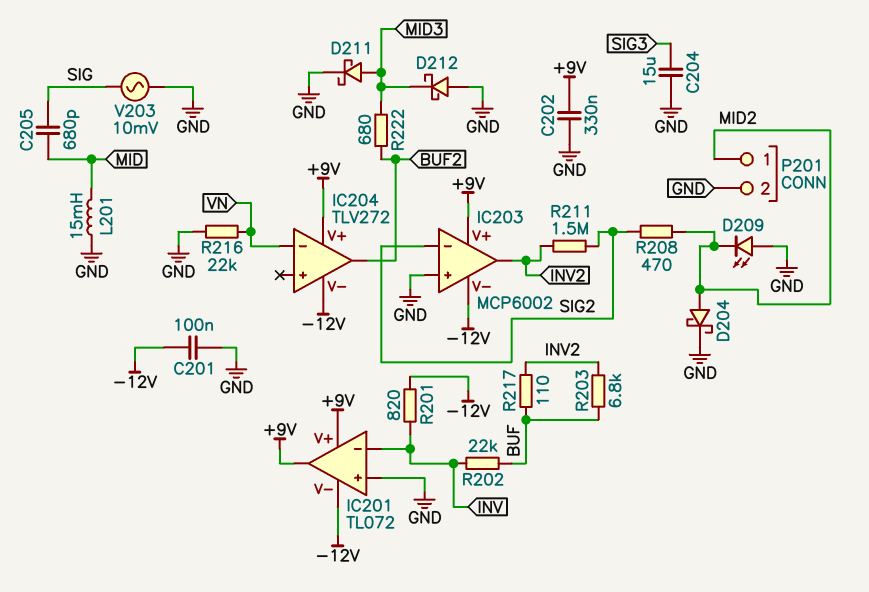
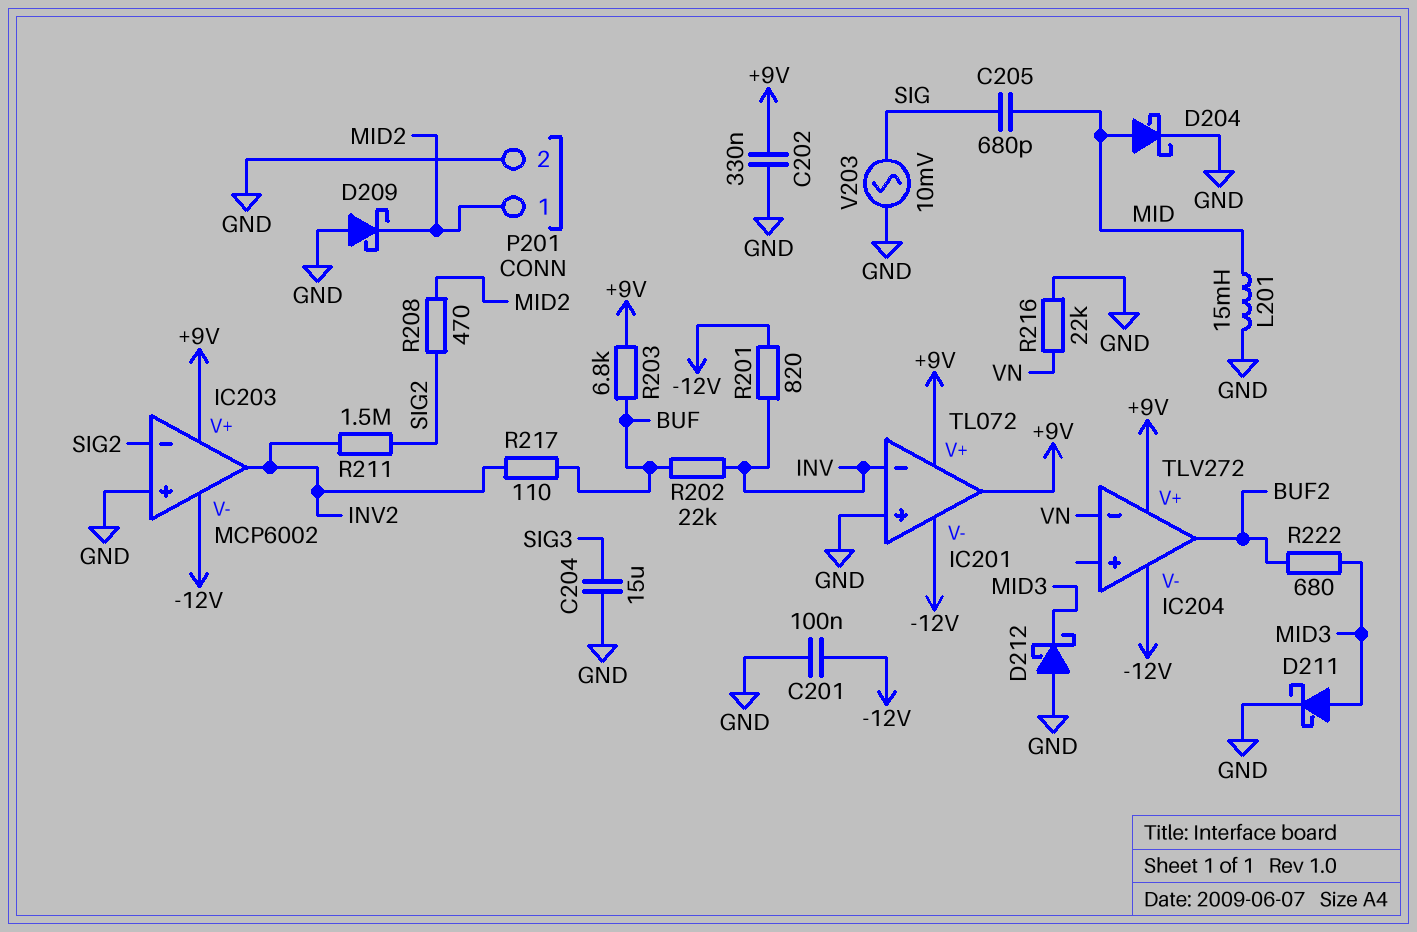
D204: schottky (A MID2, K GND) -> schottky (A MID, K GND)
D209: LED (A GND, K MID2) -> schottky (A GND, K MID2)
R203: 6.8k (BUF, INV2) -> 6.8k (+9V, BUF)

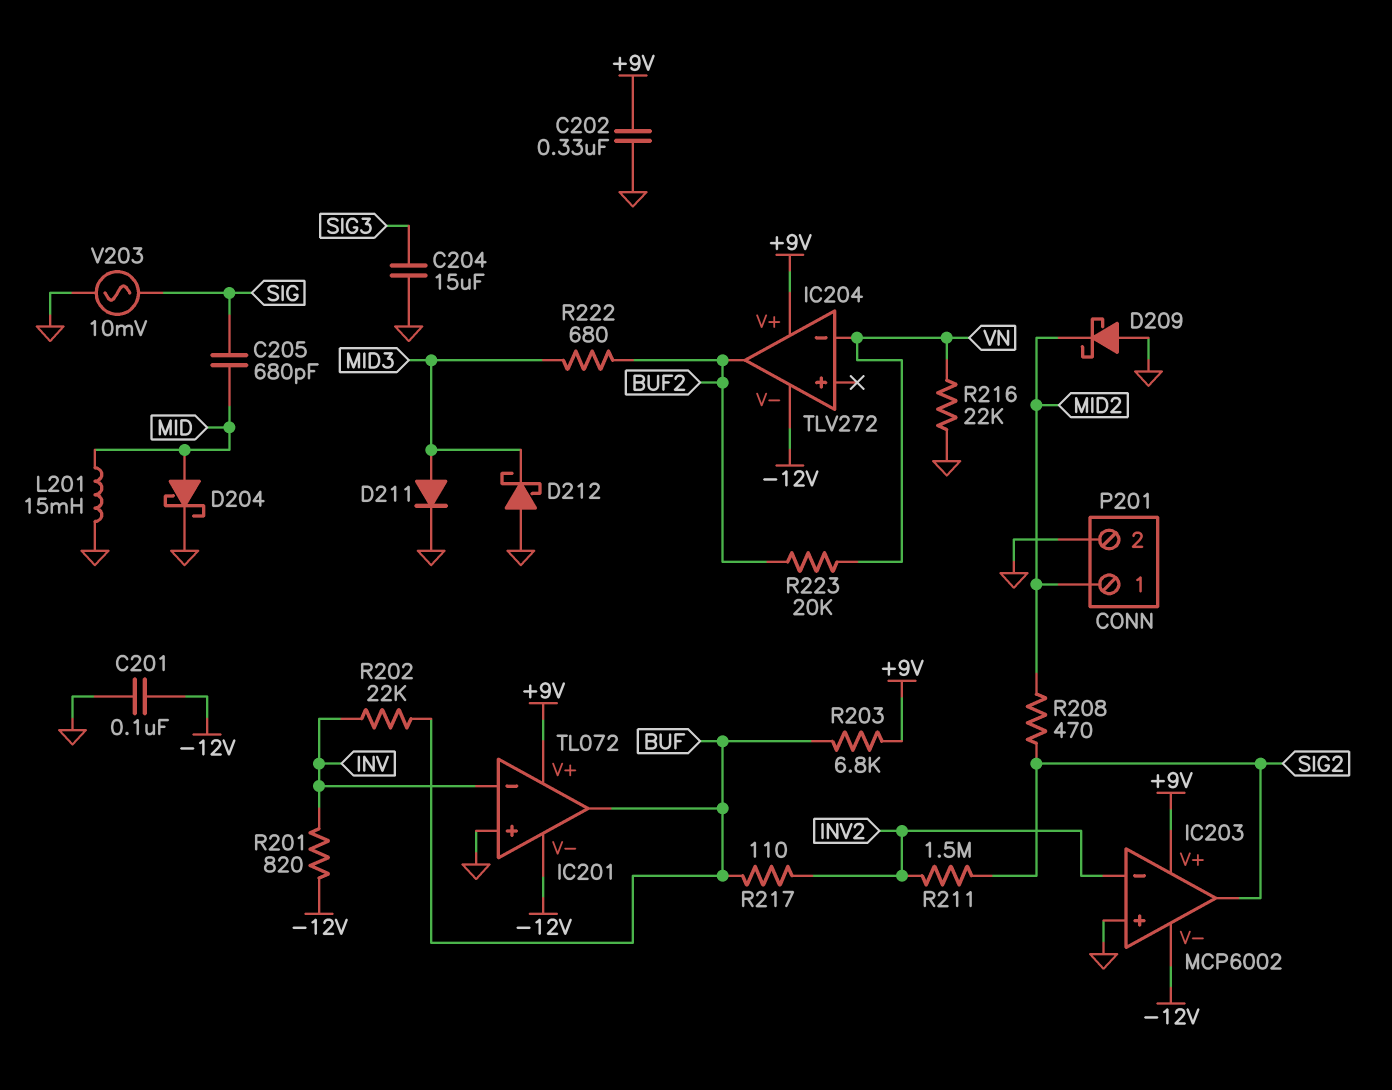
D211: schottky (A MID3, K GND) -> diode (A MID3, K GND)
IC201 pin out: +9V -> BUF
IC203 pin in-: SIG2 -> INV2
IC203 pin out: INV2 -> SIG2
R223: none -> 20k (BUF2, VN)

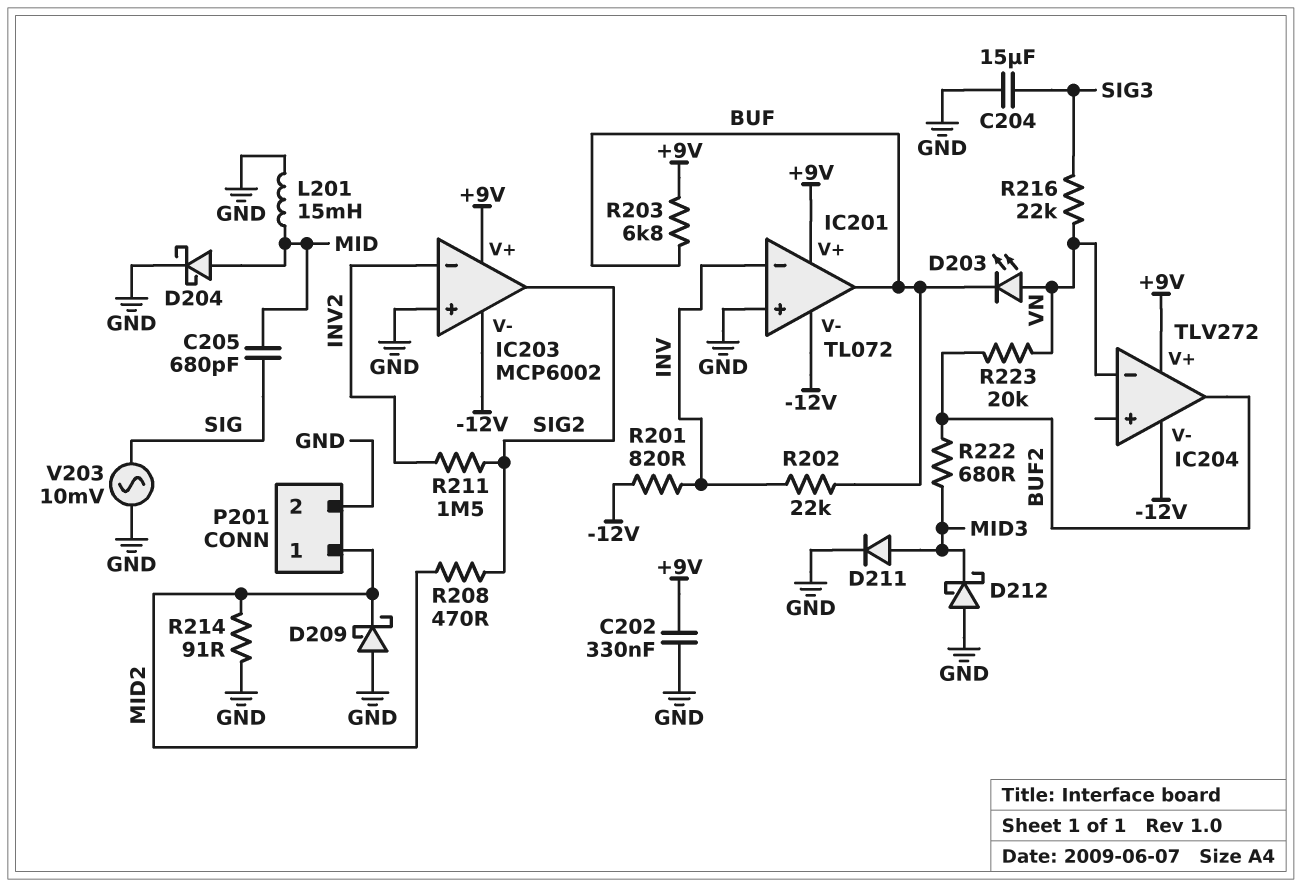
C201: 100nF (-12V, GND) -> none
D203: none -> LED (A VN, K BUF)
R214: none -> 91 (GND, MID2)
R216: 22k (GND, VN) -> 22k (SIG3, VN)
R217: 110 (BUF, INV2) -> none

